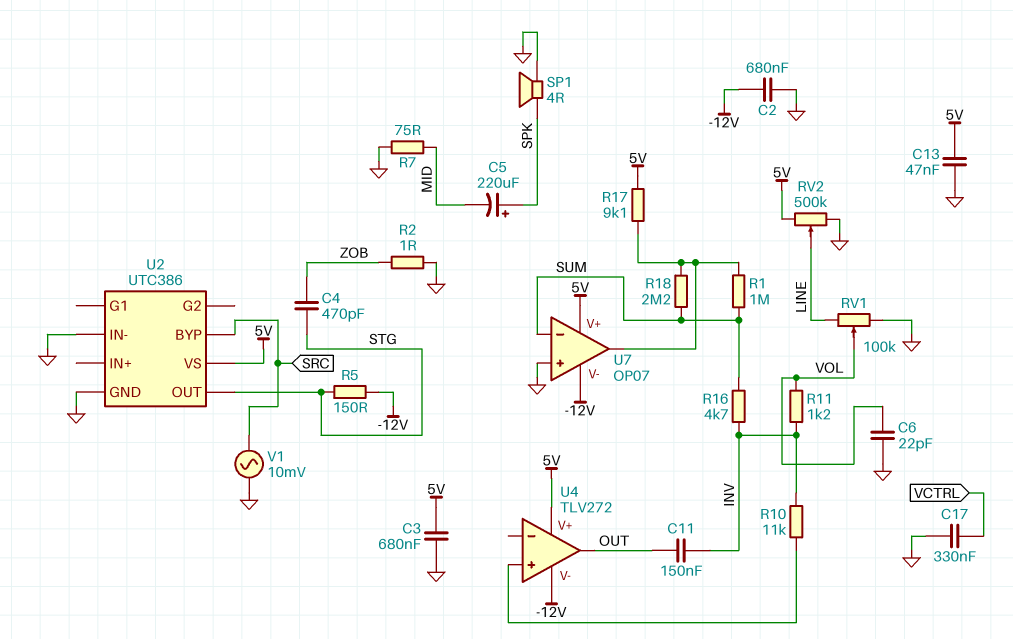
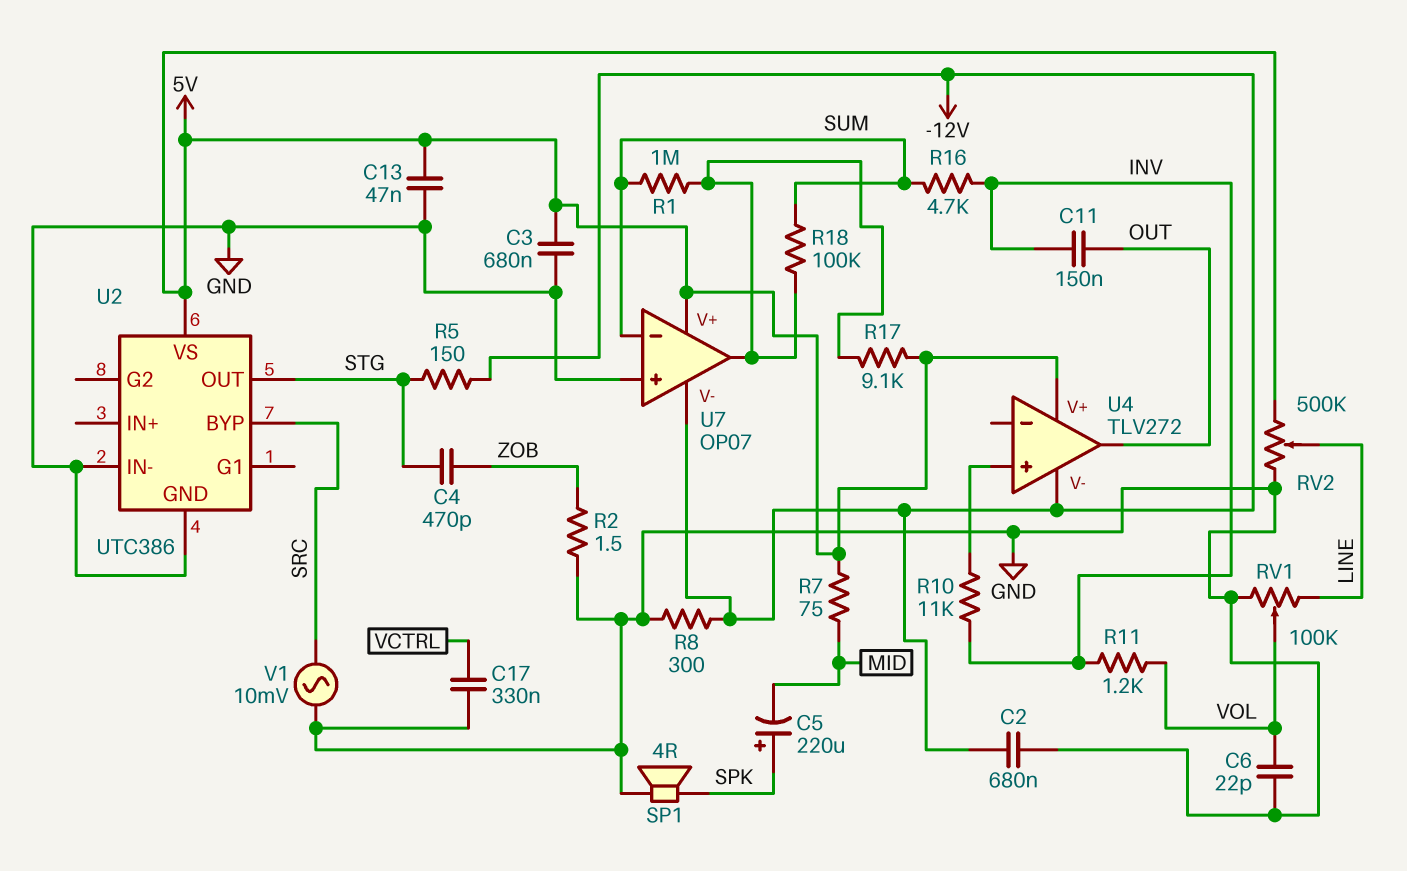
R2: 1 (GND, ZOB) -> 1.5 (GND, ZOB)
R7: 75 (GND, MID) -> 75 (5V, MID)
R8: none -> 300 (-12V, GND)
R18: 2.2M (SUM, U7/out) -> 100k (SUM, U7/out)

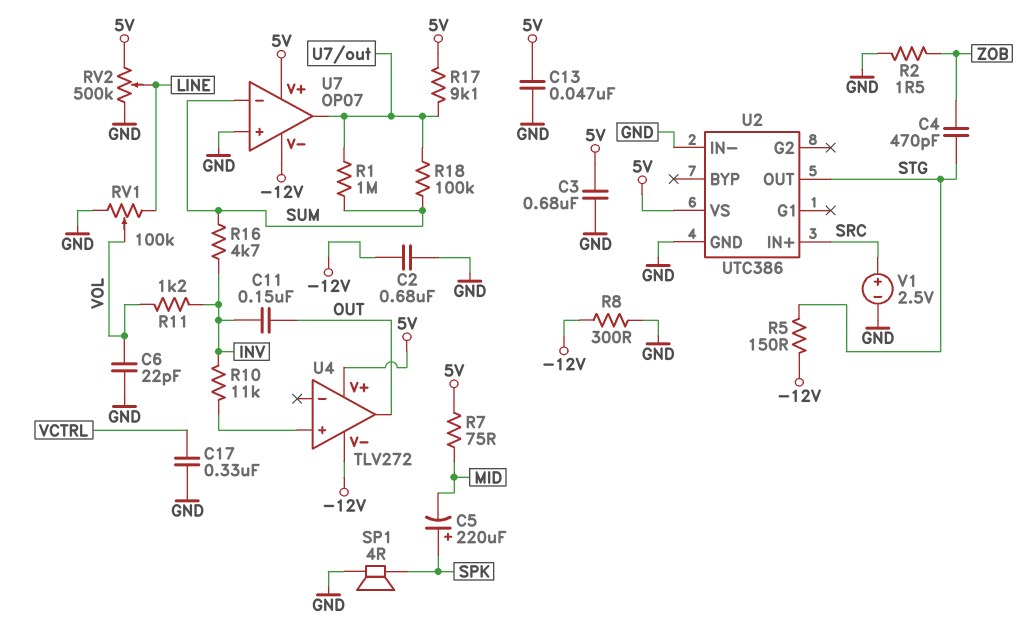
U2 pin BYP: SRC -> none
U2 pin IN+: none -> SRC
V1: AC 10mV (GND, SRC) -> 2.5V (plus SRC, minus GND)

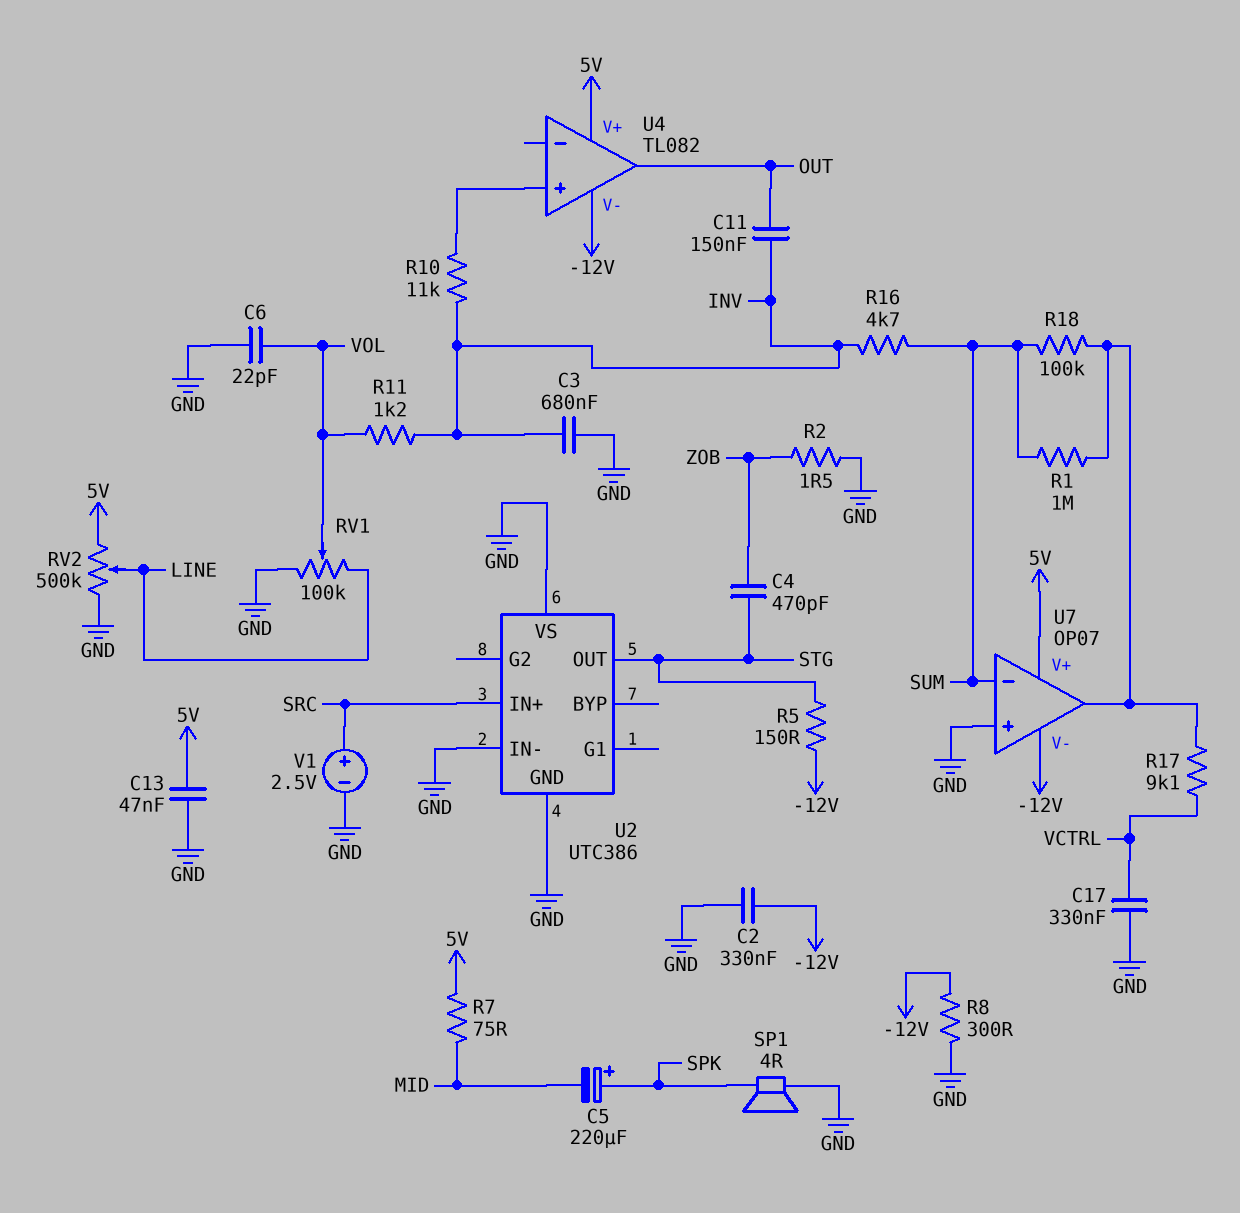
C2: 680nF (-12V, GND) -> 330nF (-12V, GND)
C3: 680nF (5V, GND) -> 680nF (GND, INV)
R17: 9.1k (5V, U7/out) -> 9.1k (U7/out, VCTRL)
U2 pin VS: 5V -> GND
U4: TLV272 -> TL082

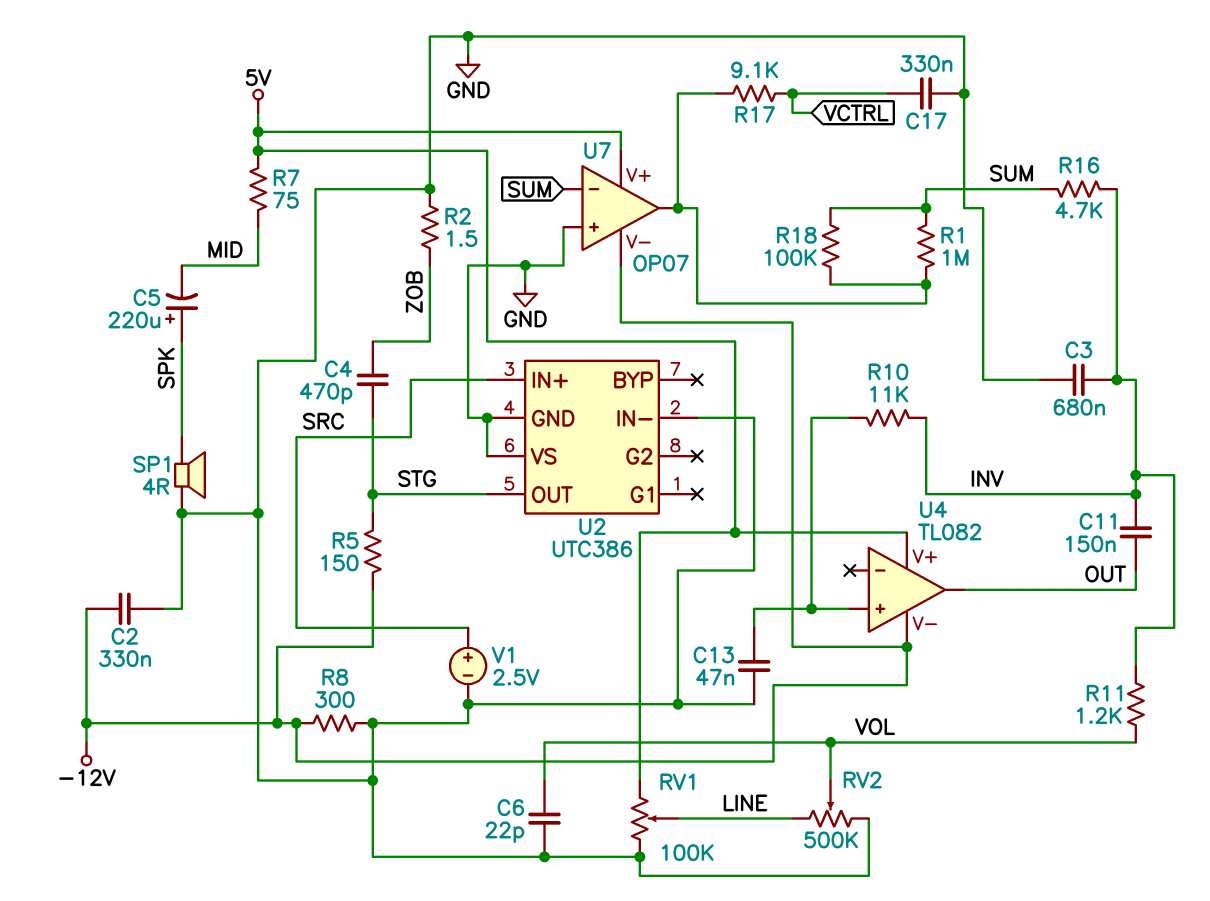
C13: 47nF (5V, GND) -> 47nF (GND, U4/in+)
RV1: 100k (GND, LINE, wiper VOL) -> 100k (5V, GND, wiper LINE)
RV2: 500k (5V, GND, wiper LINE) -> 500k (GND, LINE, wiper VOL)

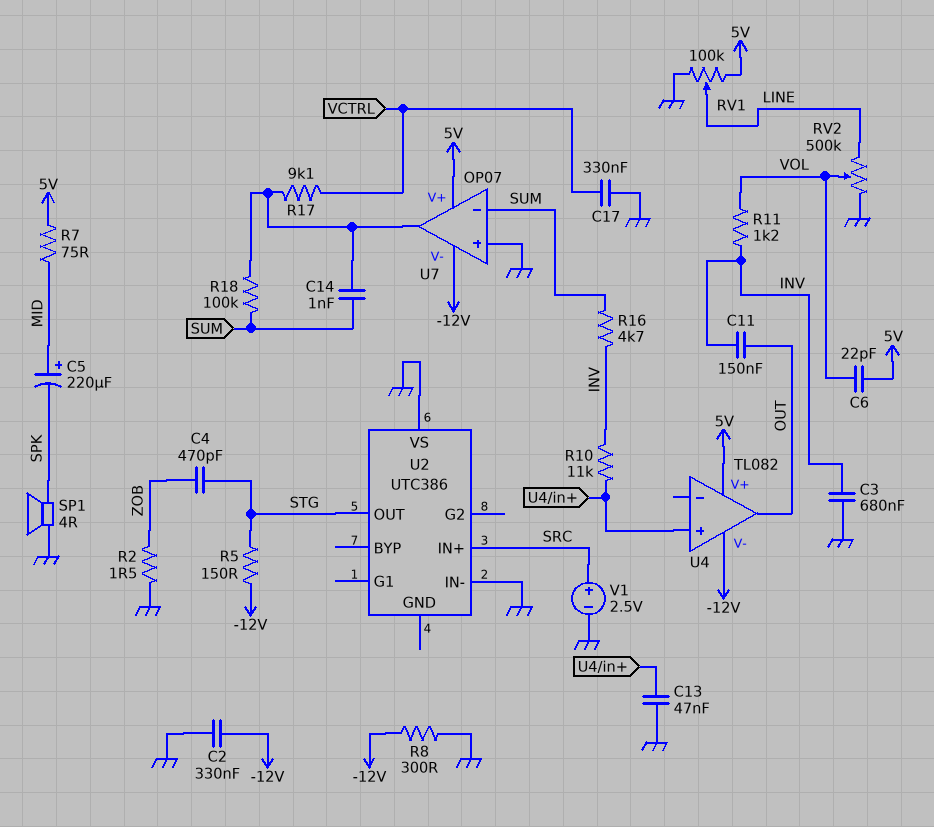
C5: 220uF (plus SPK, minus MID) -> 220uF (plus MID, minus SPK)
C6: 22pF (GND, VOL) -> 22pF (5V, VOL)
C14: none -> 1nF (SUM, U7/out)
R1: 1M (SUM, U7/out) -> none
U2 pin GND: GND -> none

